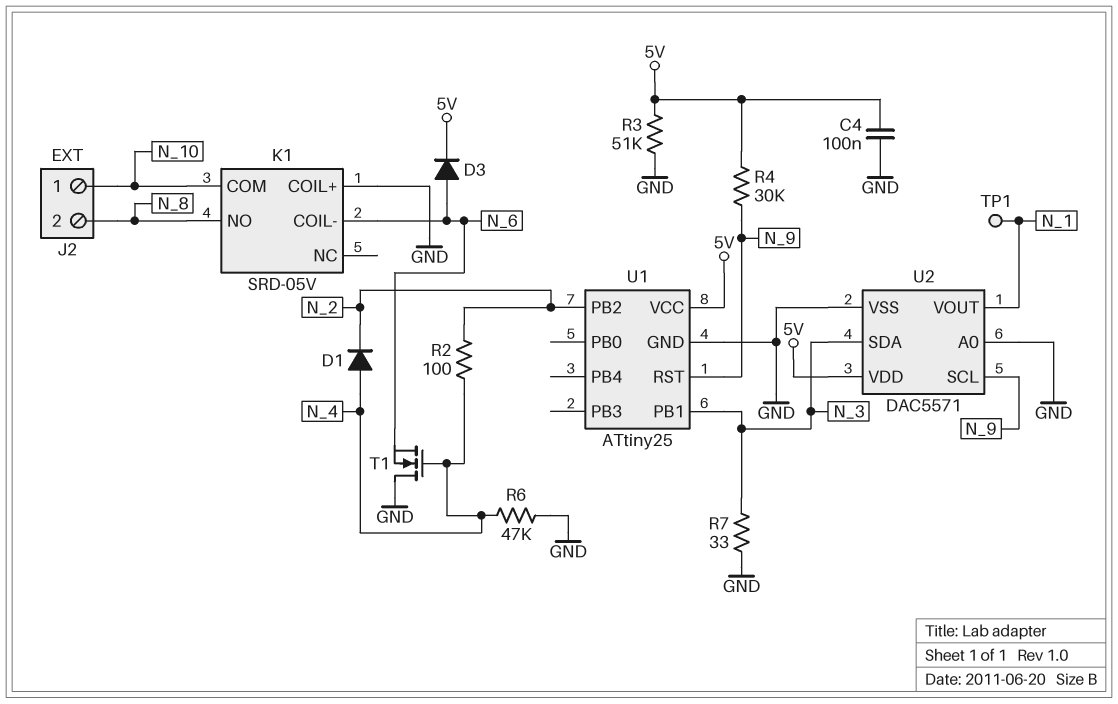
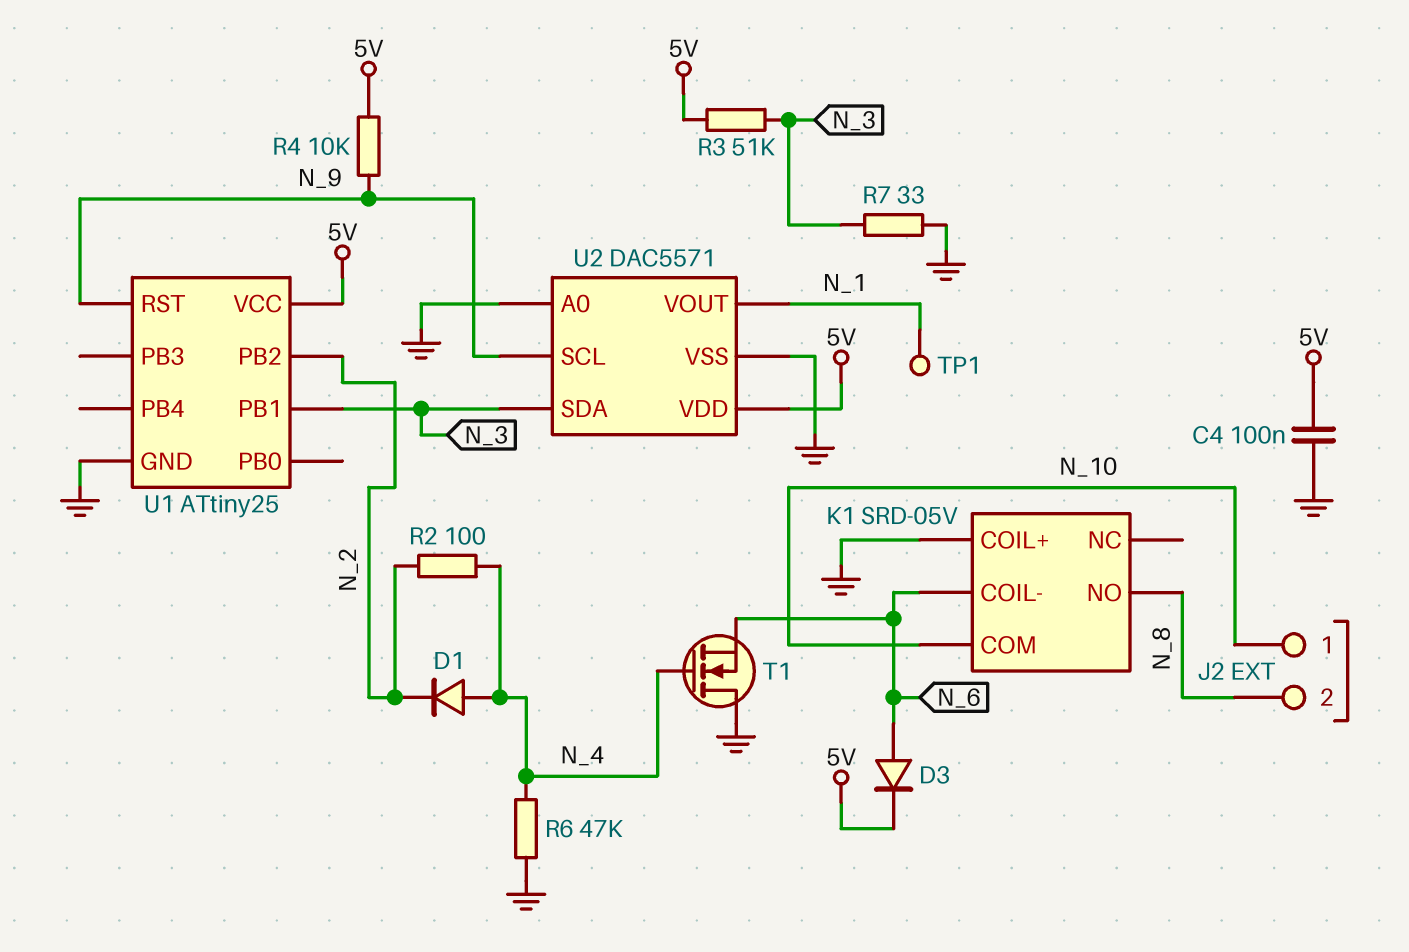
R3: 51k (5V, GND) -> 51k (5V, N_3)
R4: 30k (5V, N_9) -> 10k (5V, N_9)

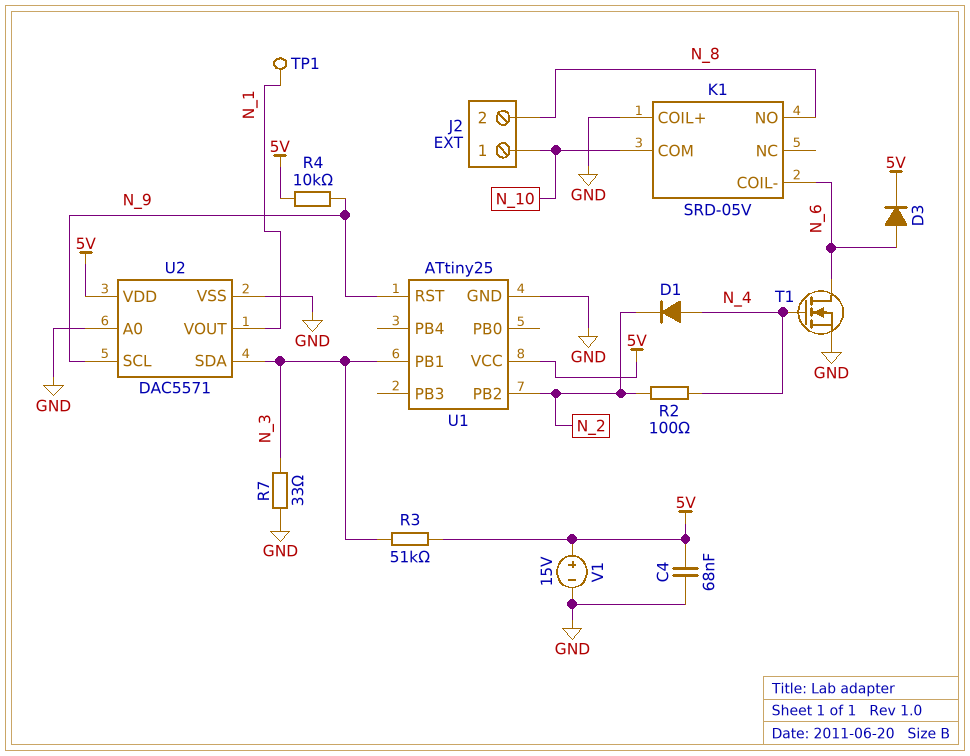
C4: 100nF (5V, GND) -> 68nF (5V, GND)
R6: 47k (GND, N_4) -> none
T1: NMOS (G N_4, D GND, S N_6) -> NMOS (G N_4, D N_6, S GND)
V1: none -> 15V (plus 5V, minus GND)

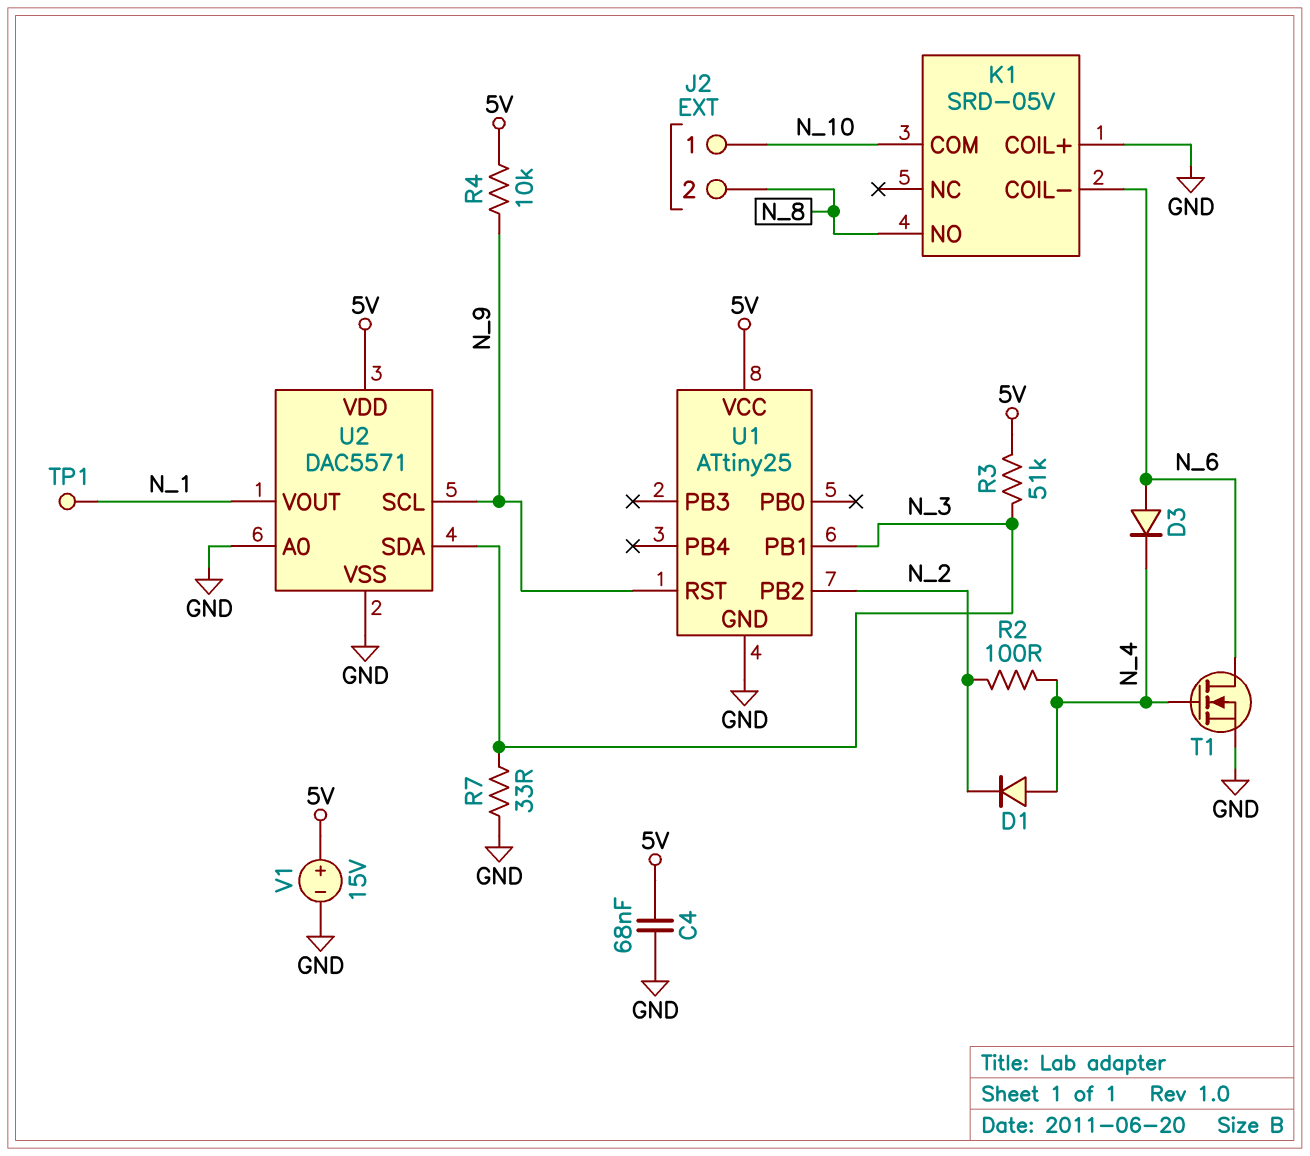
D3: diode (A N_6, K 5V) -> diode (A N_6, K N_4)

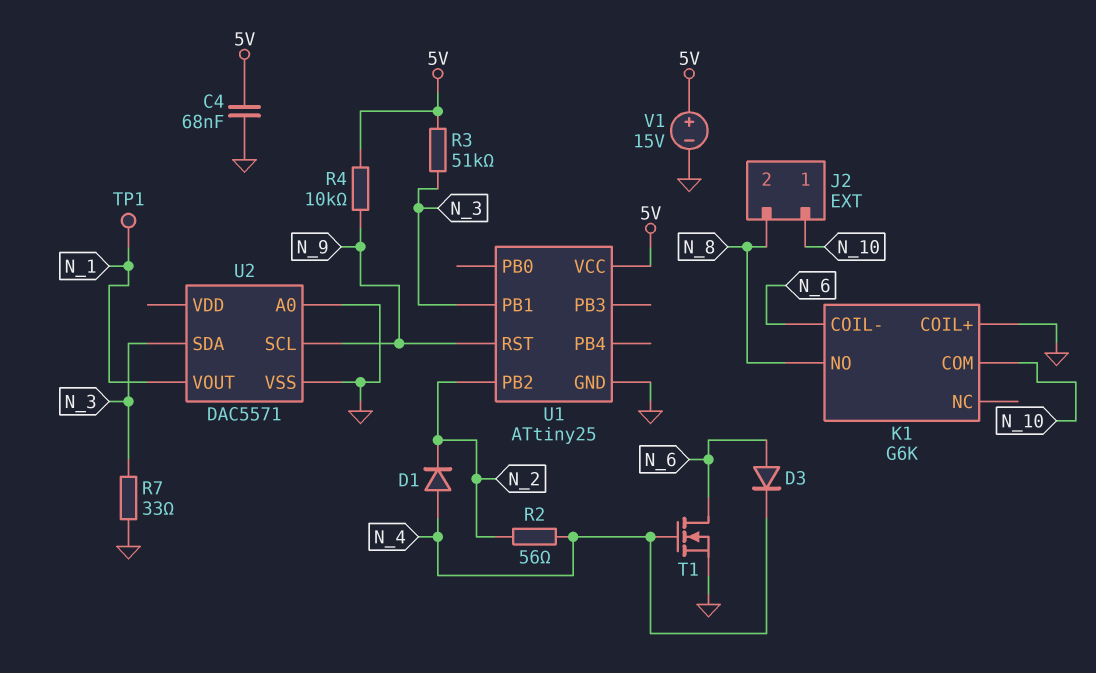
K1: SRD-05V -> G6K
R2: 100 (N_2, N_4) -> 56 (N_2, N_4)
U2 pin VDD: 5V -> none

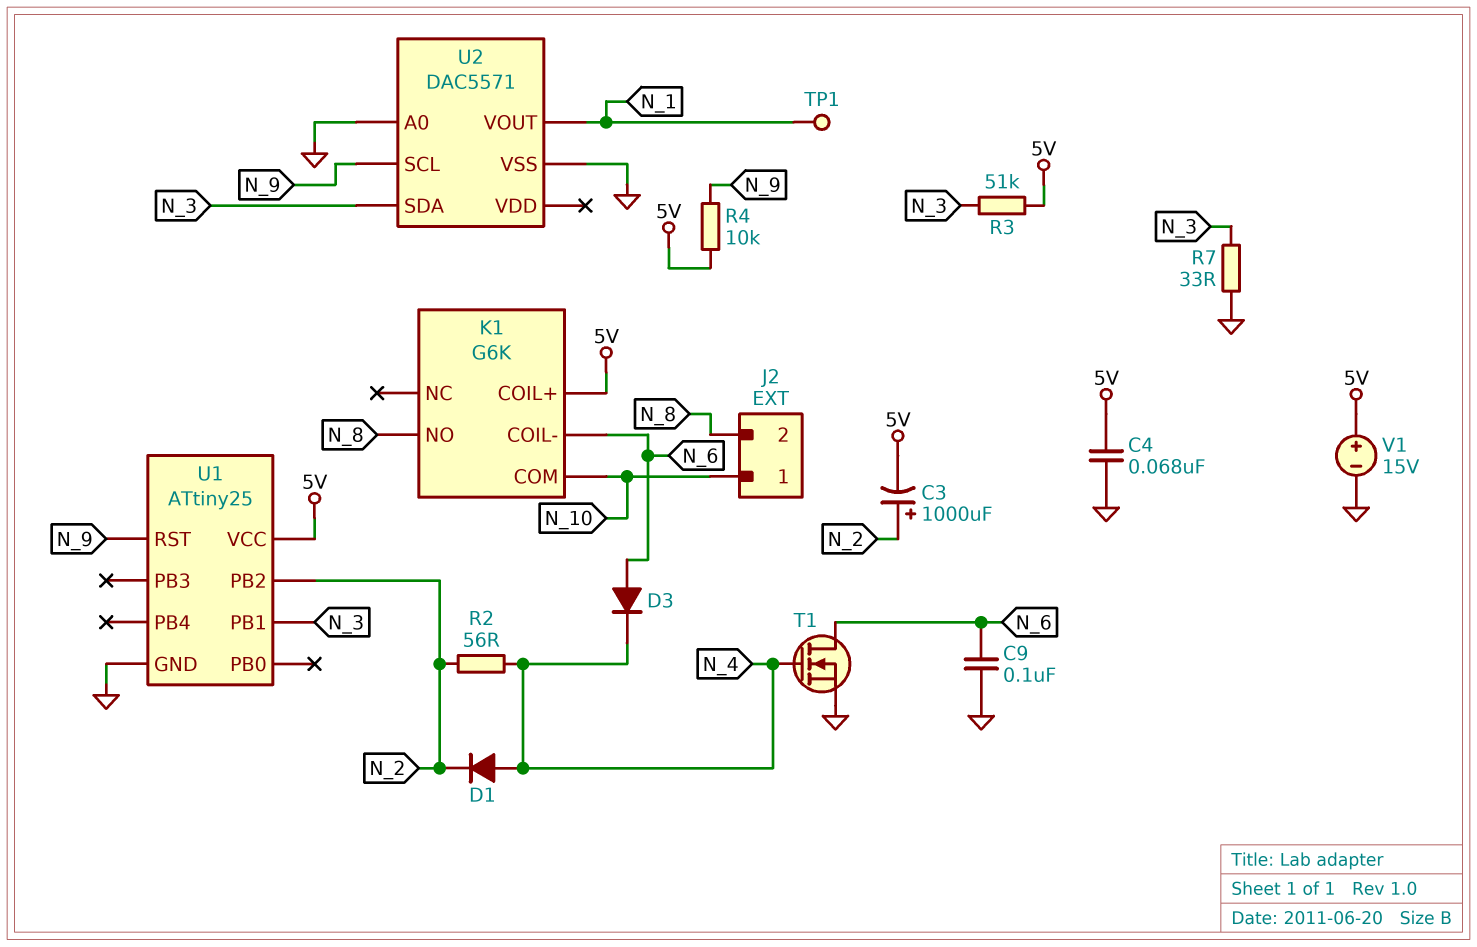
C3: none -> 1000uF (plus N_2, minus 5V)
C9: none -> 100nF (GND, N_6)
K1 pin COIL+: GND -> 5V

